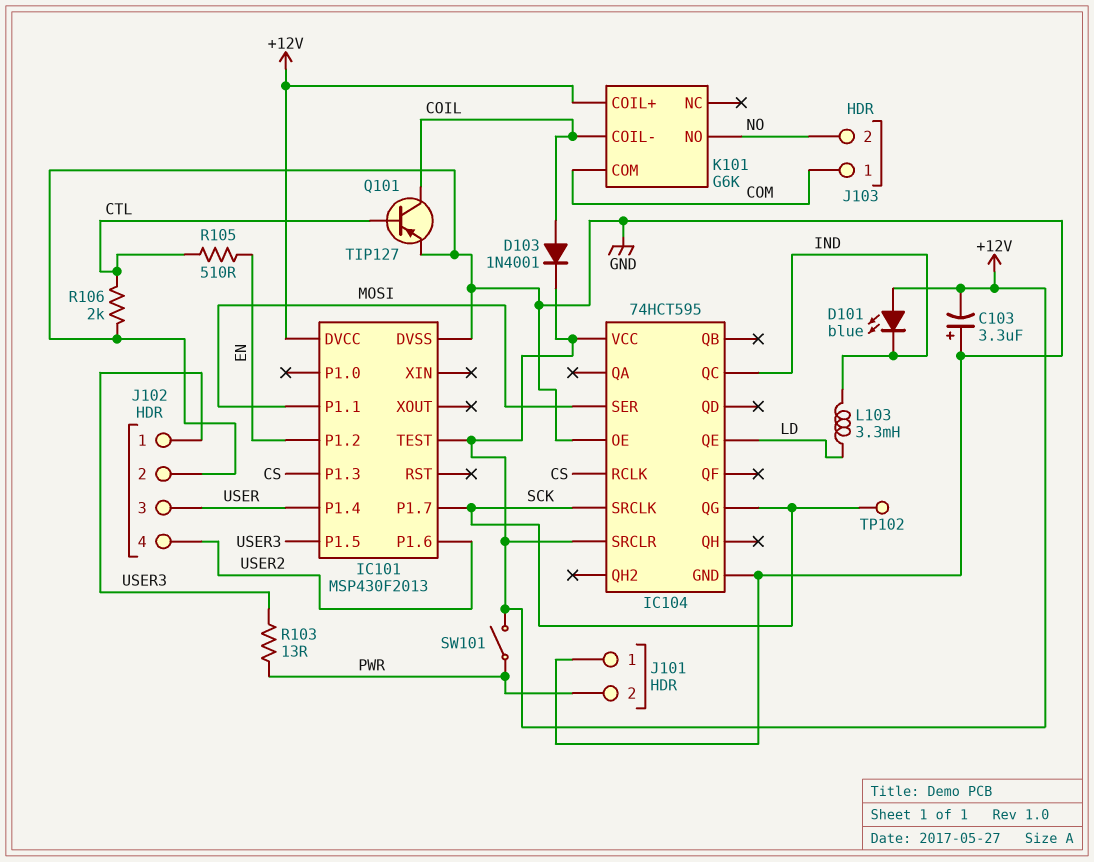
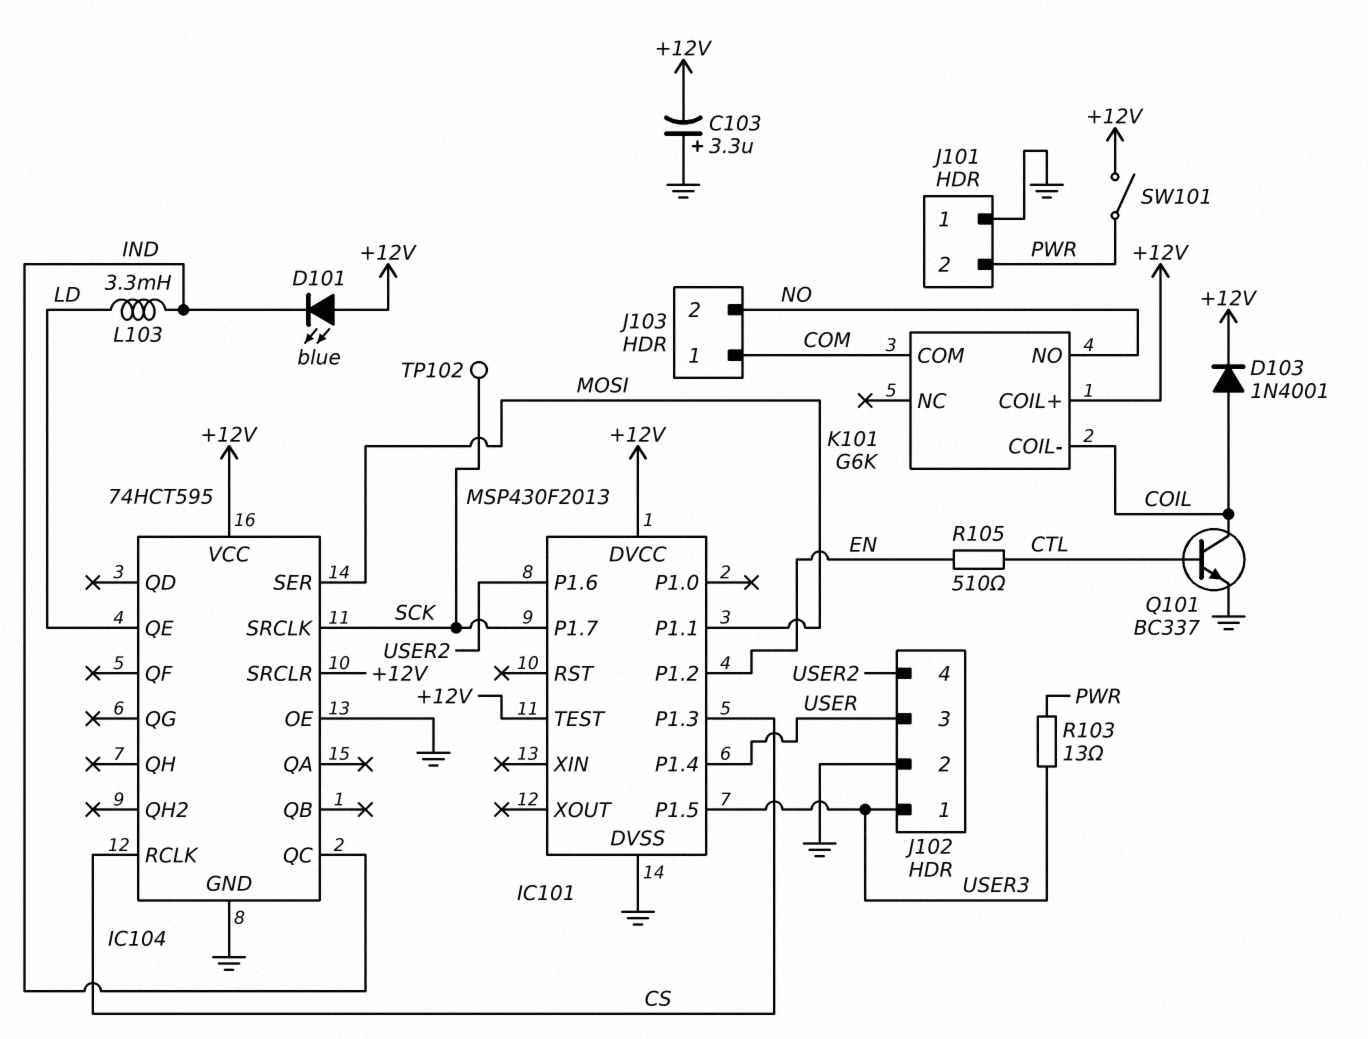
IC104 pin QG: SCK -> none
Q101: PNP TIP127 (B CTL, C COIL, E GND) -> NPN BC337 (B CTL, C COIL, E GND)
R106: 2k (CTL, GND) -> none

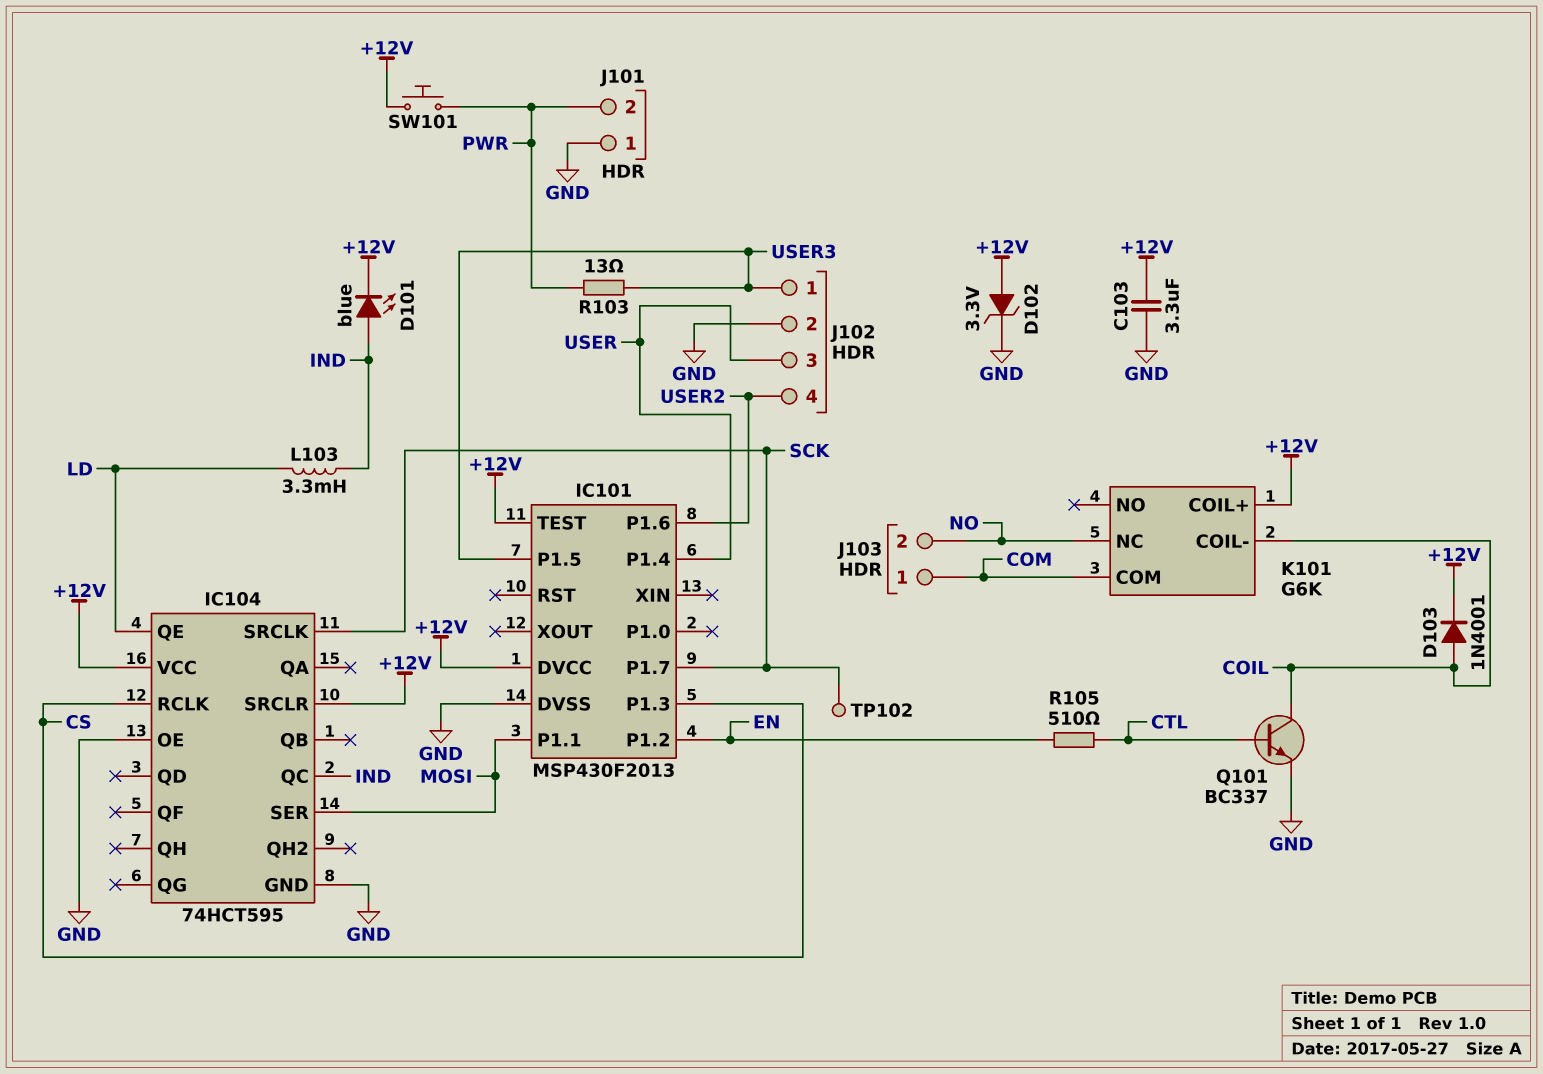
C103: 3.3uF (plus GND, minus +12V) -> 3.3uF (+12V, GND)
D101: LED blue (A +12V, K IND) -> LED blue (A IND, K +12V)
D102: none -> zener 3.3V (A +12V, K GND)
K101 pin NC: none -> NO
K101 pin NO: NO -> none
SW101: switch (+12V, PWR) -> button (+12V, PWR)

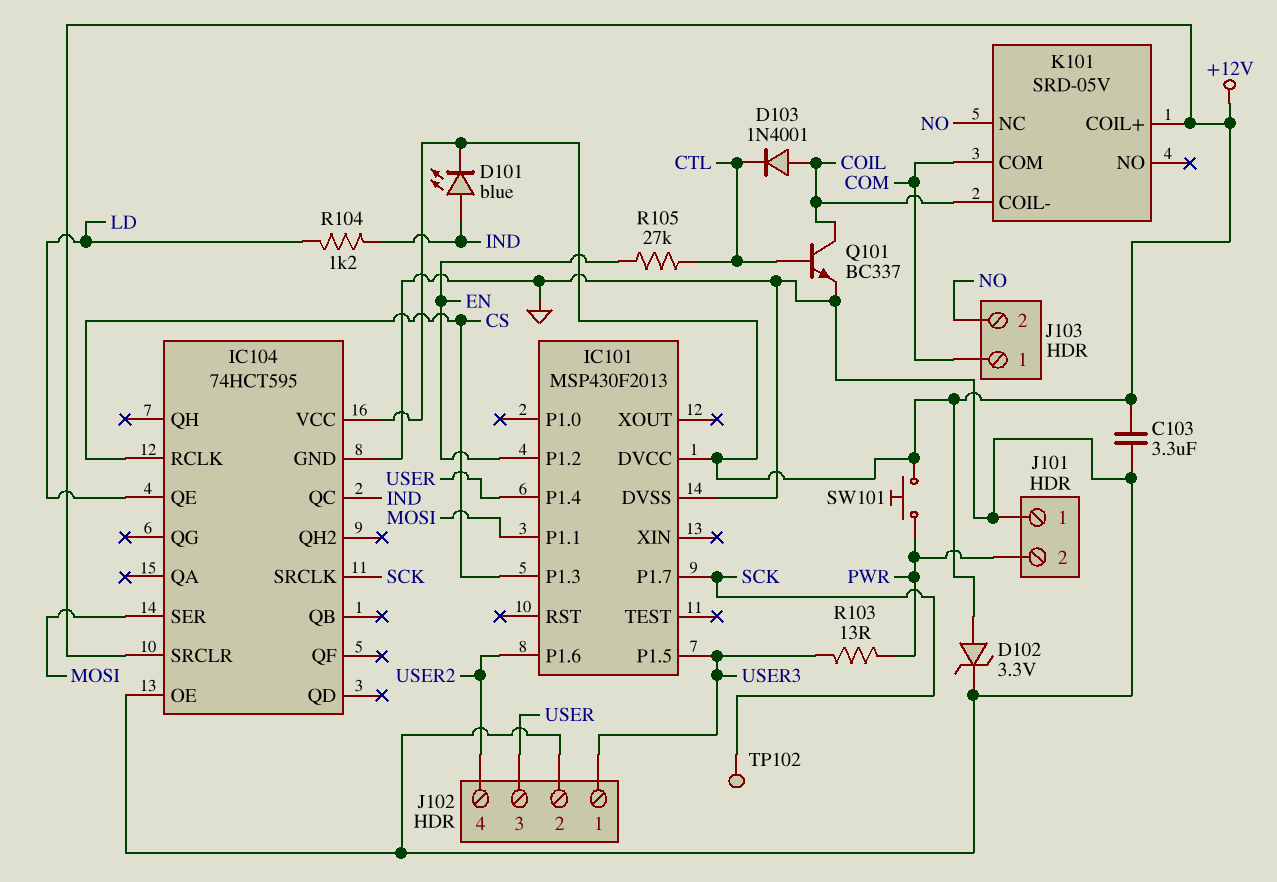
D103: diode 1N4001 (A COIL, K +12V) -> diode 1N4001 (A COIL, K CTL)
IC101 pin TEST: +12V -> none
K101: G6K -> SRD-05V
L103: 3.3mH (IND, LD) -> none
R104: none -> 1.2k (IND, LD)
R105: 510 (CTL, EN) -> 27k (CTL, EN)

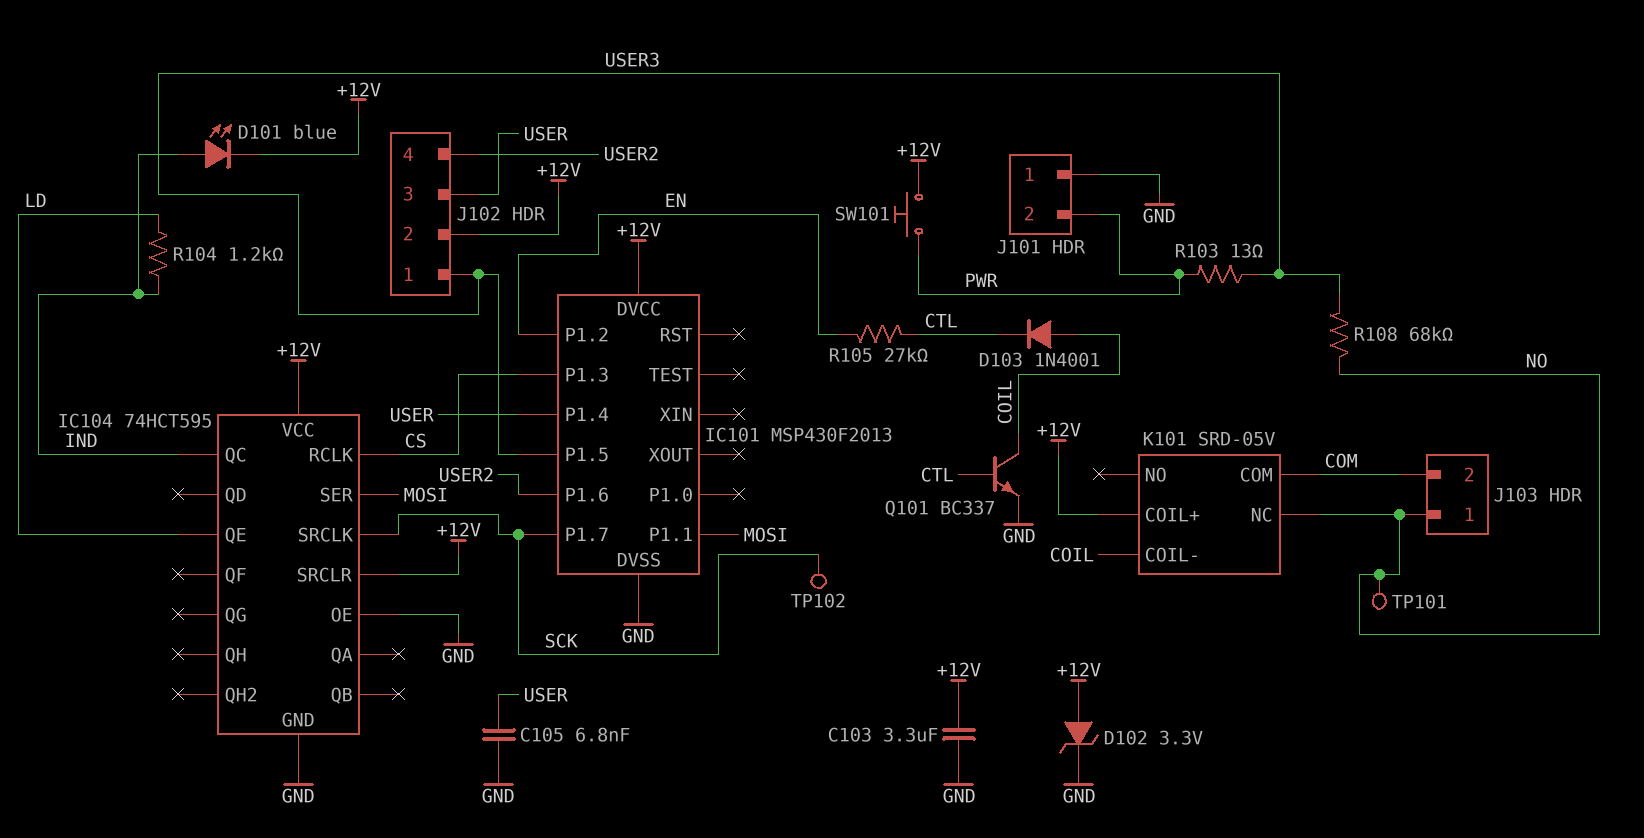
C105: none -> 6.8nF (GND, USER)
J102 pin 2: GND -> +12V
J103 pin 1: COM -> NO
J103 pin 2: NO -> COM
R108: none -> 68k (NO, USER3)
TP101: none -> test point (NO)

